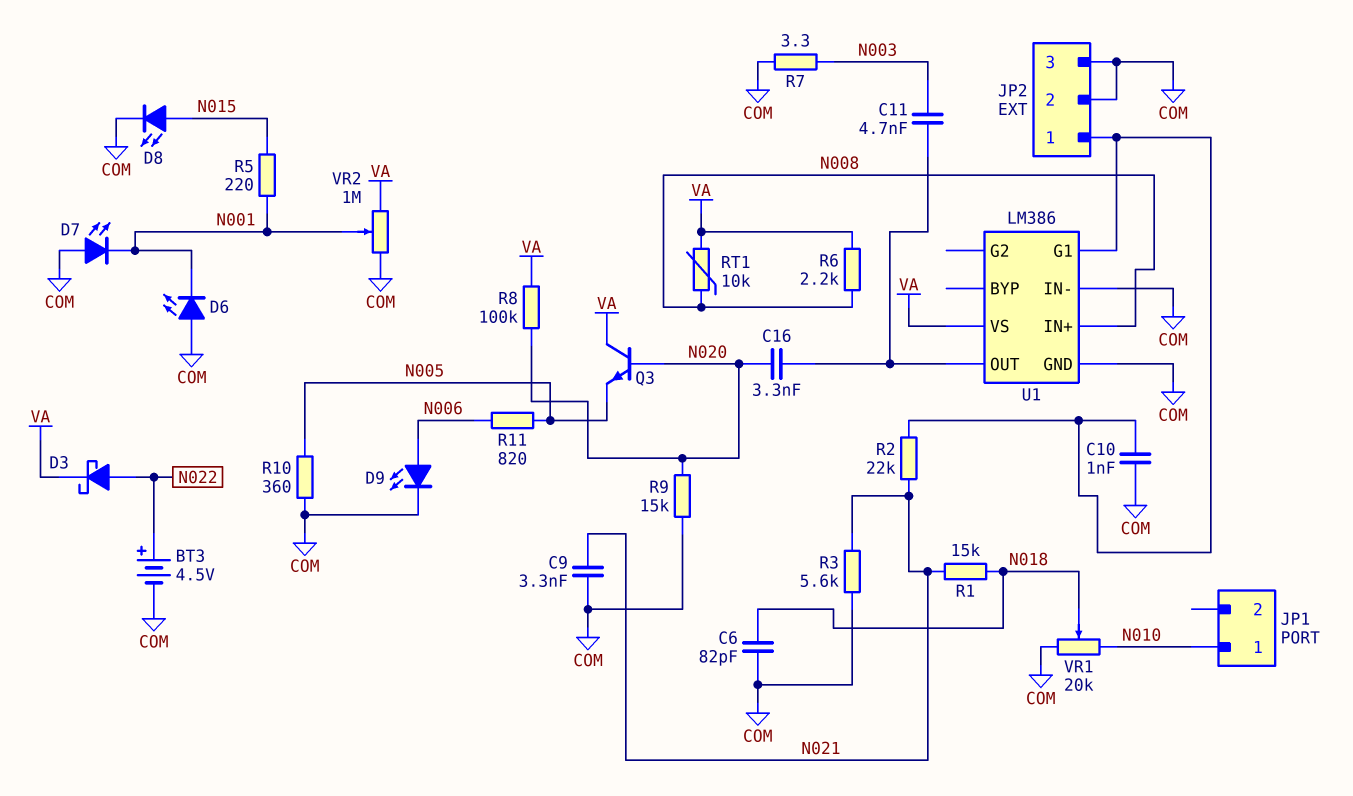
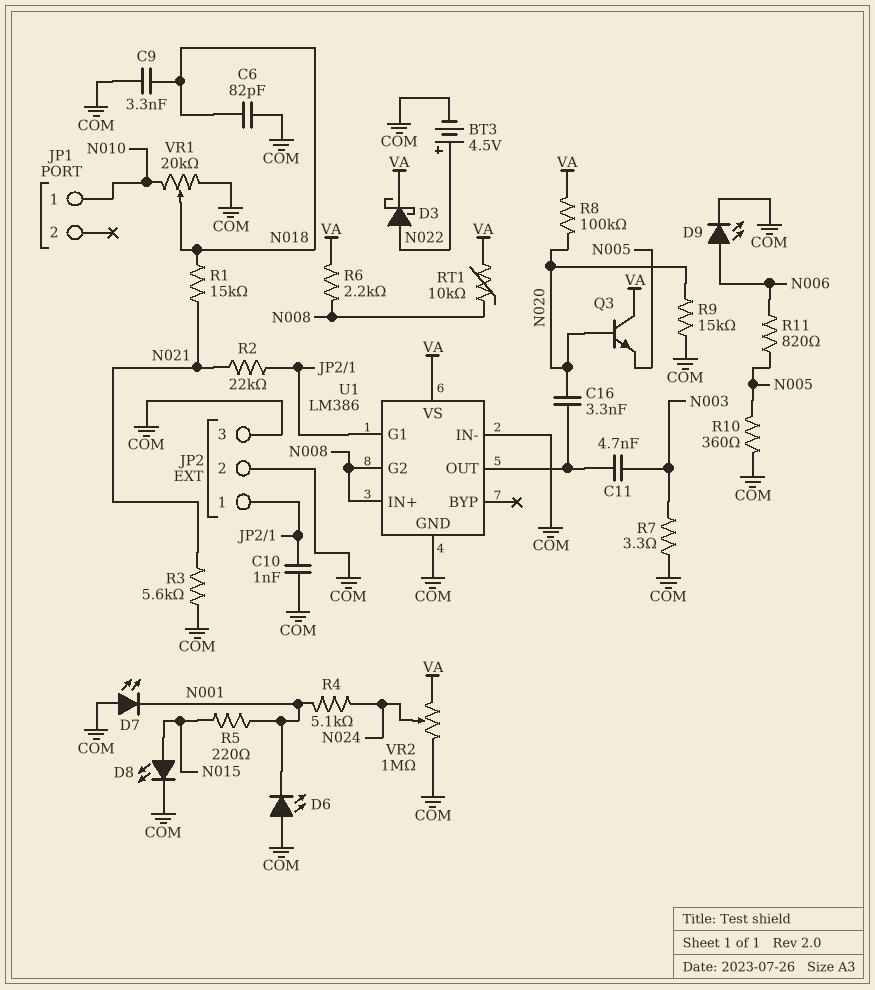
C9: 3.3nF (COM, N021) -> 3.3nF (COM, N018)
R4: none -> 5.1k (N001, N024)
U1 pin G2: none -> N008
VR2: 1M (COM, VA, wiper N001) -> 1M (COM, VA, wiper N024)

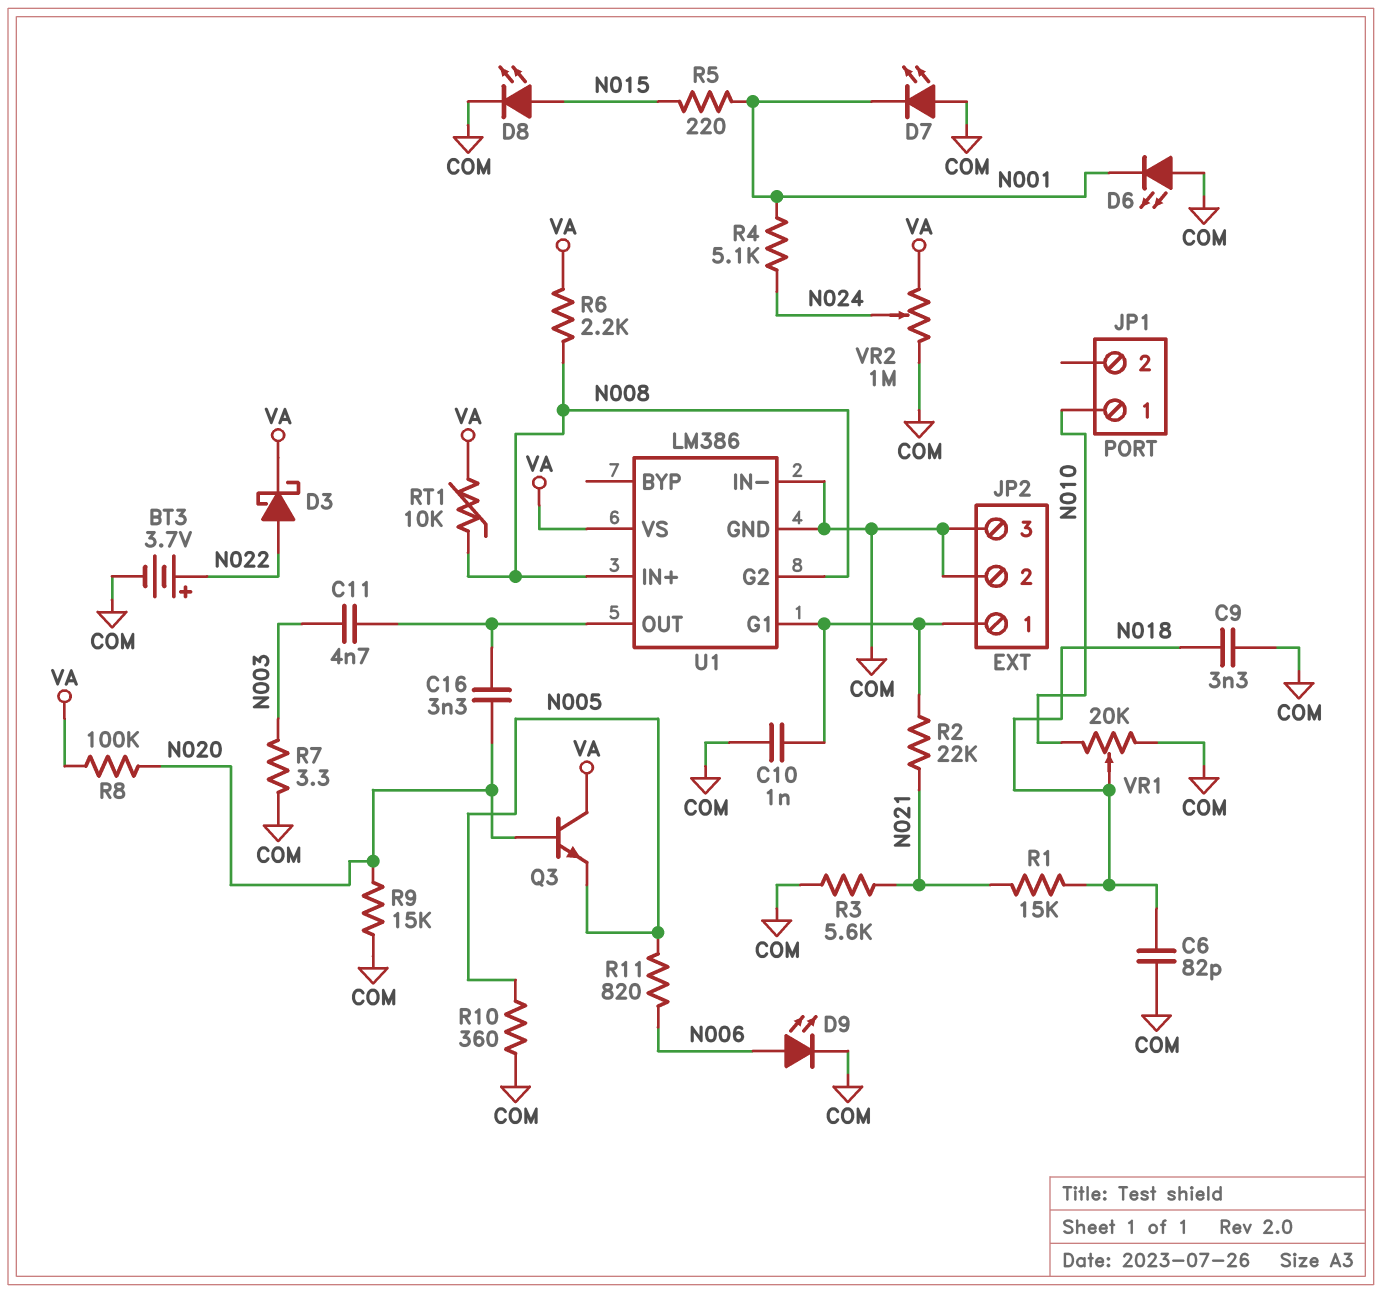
BT3: 4.5V (plus N022, minus COM) -> 3.7V (plus N022, minus COM)

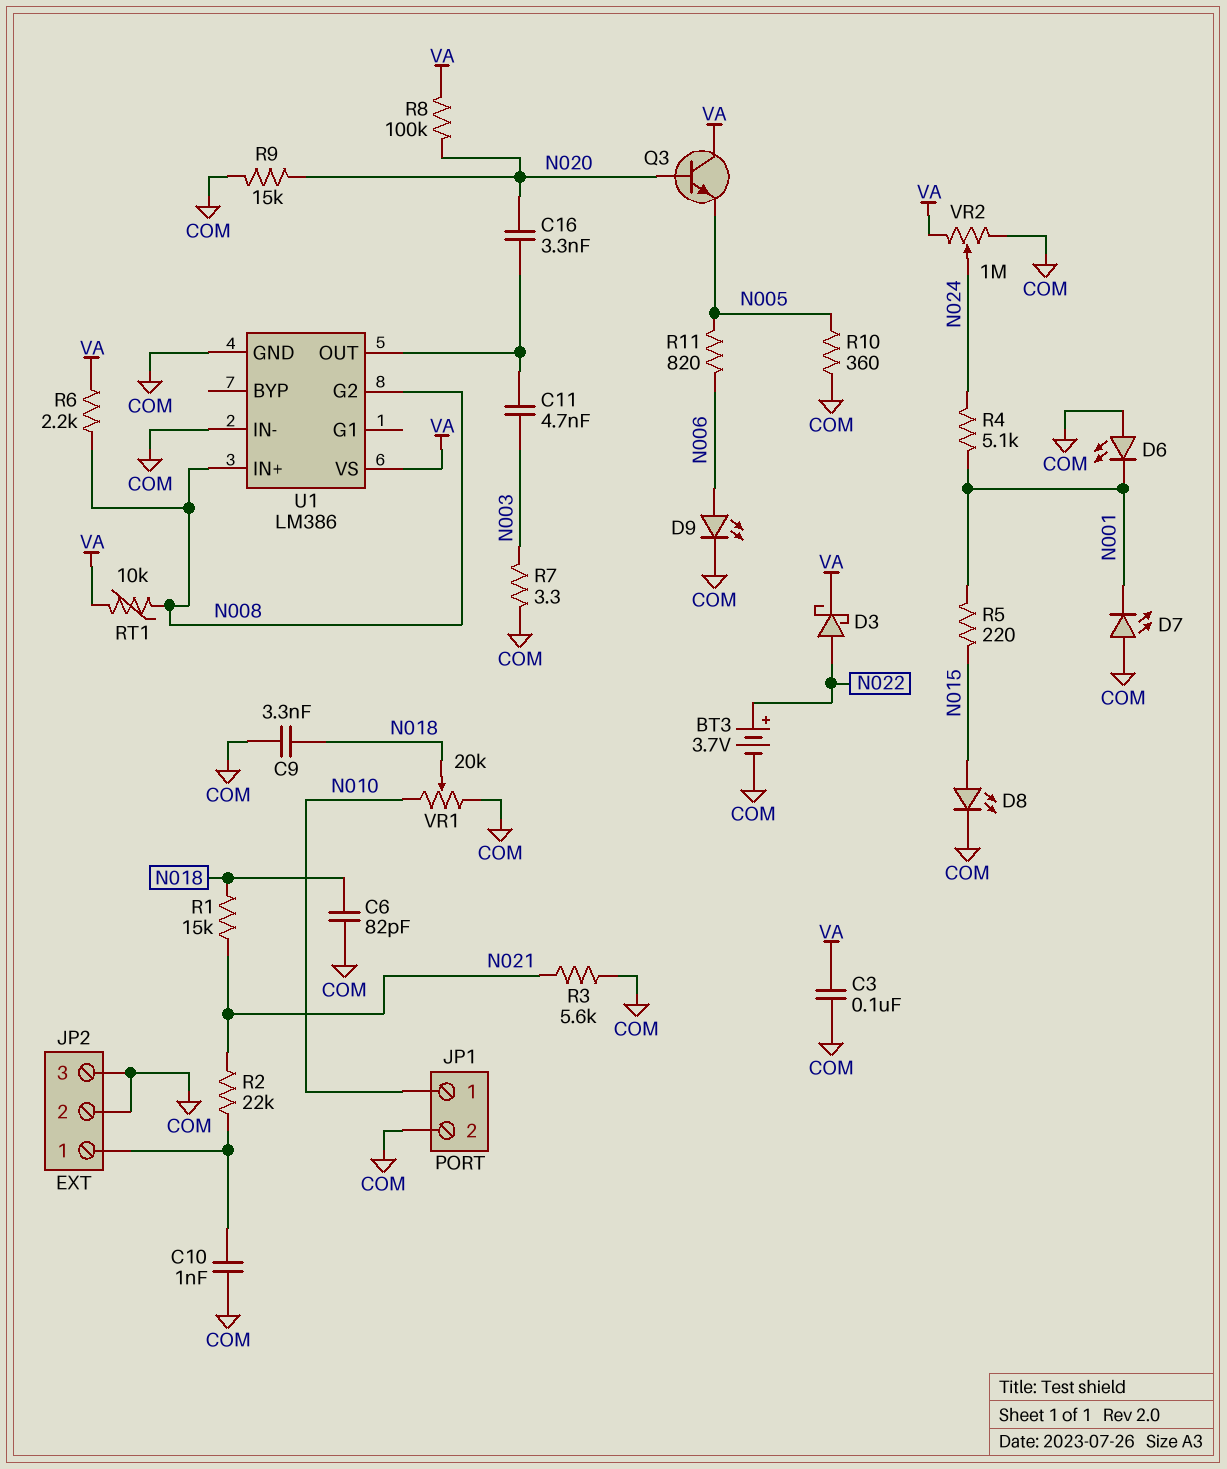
C3: none -> 100nF (COM, VA)
JP1 pin 2: none -> COM
U1 pin G1: JP2/1 -> none

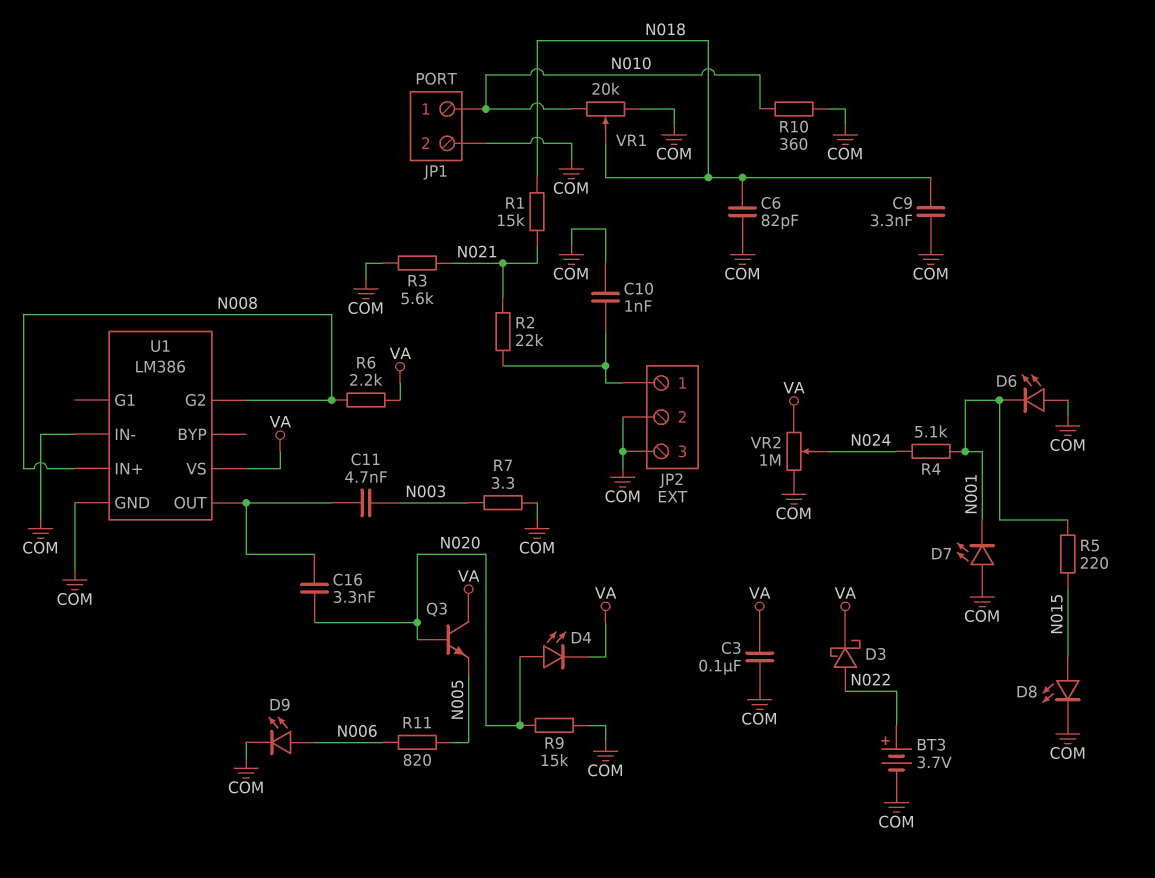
D4: none -> LED (A N020, K VA)
R8: 100k (N020, VA) -> none
R10: 360 (COM, N005) -> 360 (COM, N010)
RT1: 10k (N008, VA) -> none

